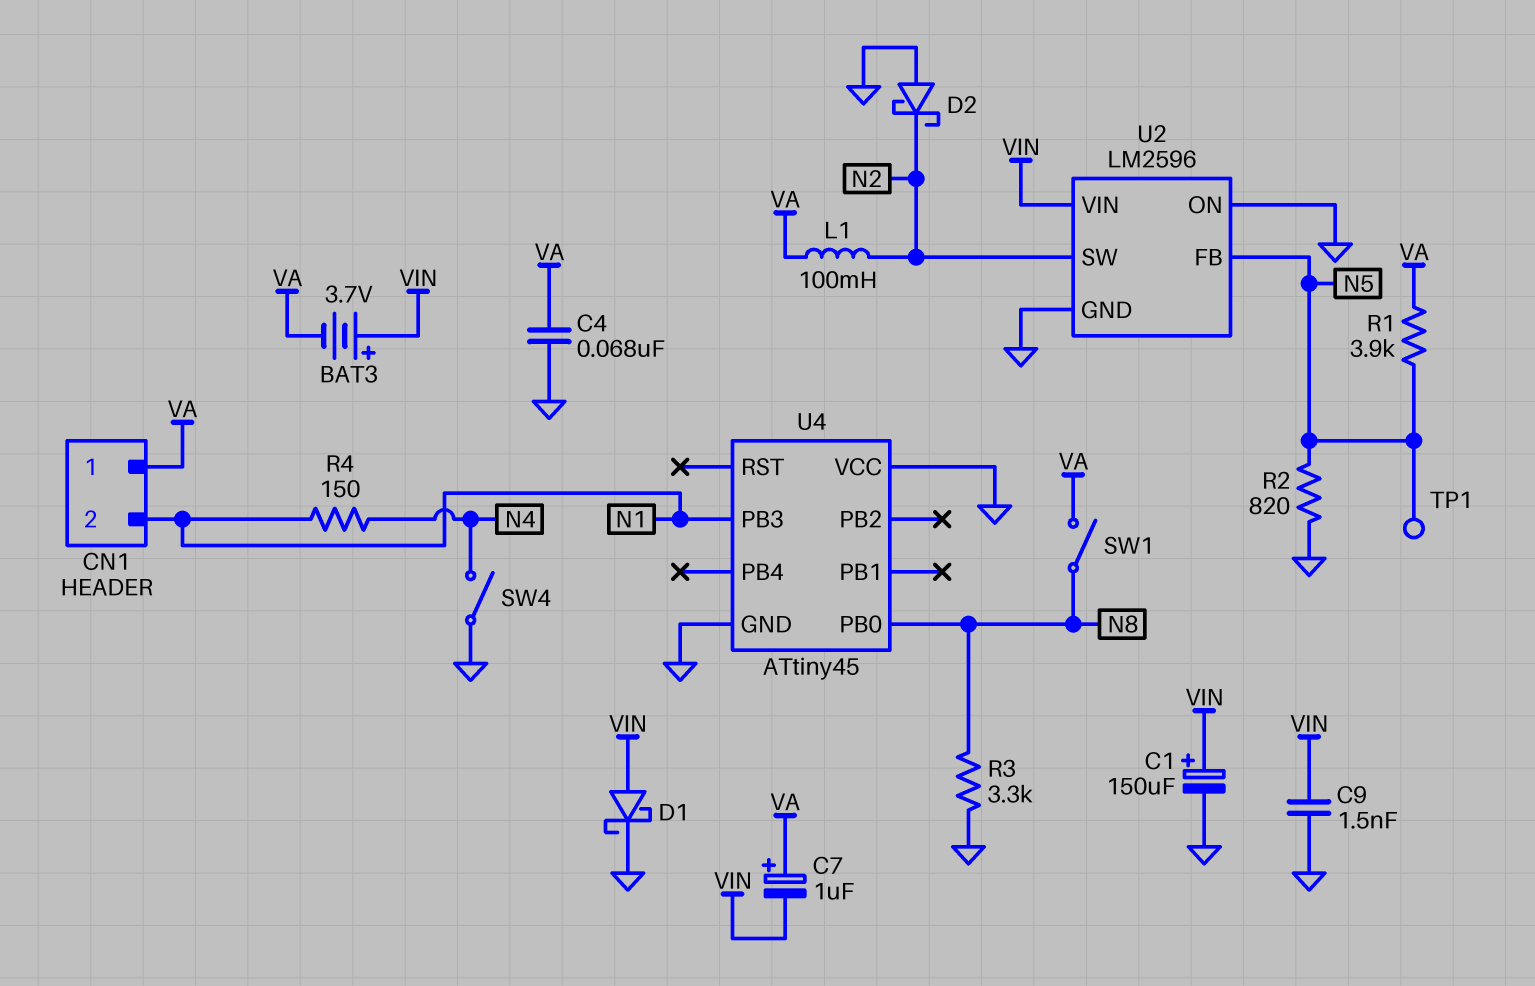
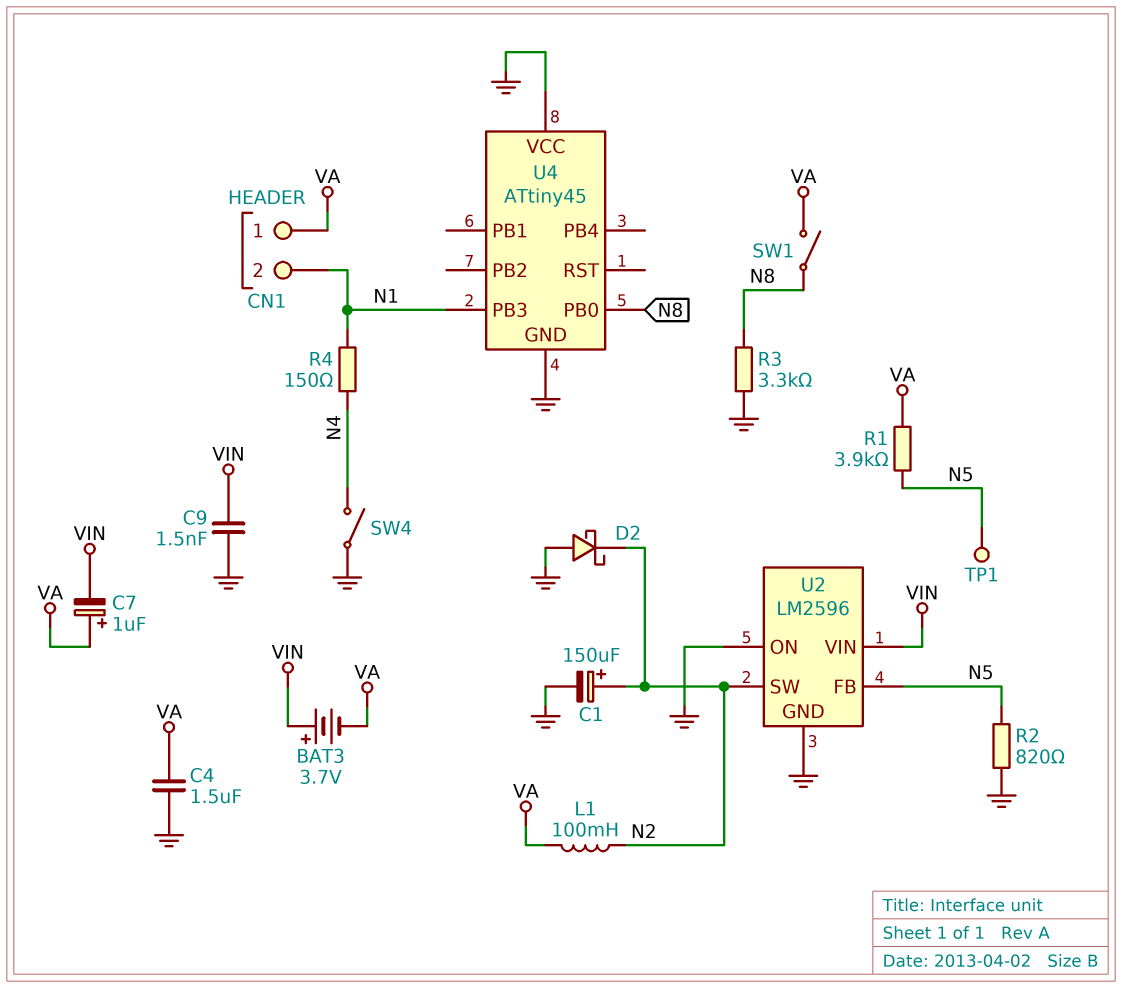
C1: 150uF (plus VIN, minus GND) -> 150uF (plus N2, minus GND)
C4: 68nF (GND, VA) -> 1.5uF (GND, VA)
D1: schottky (A VIN, K GND) -> none

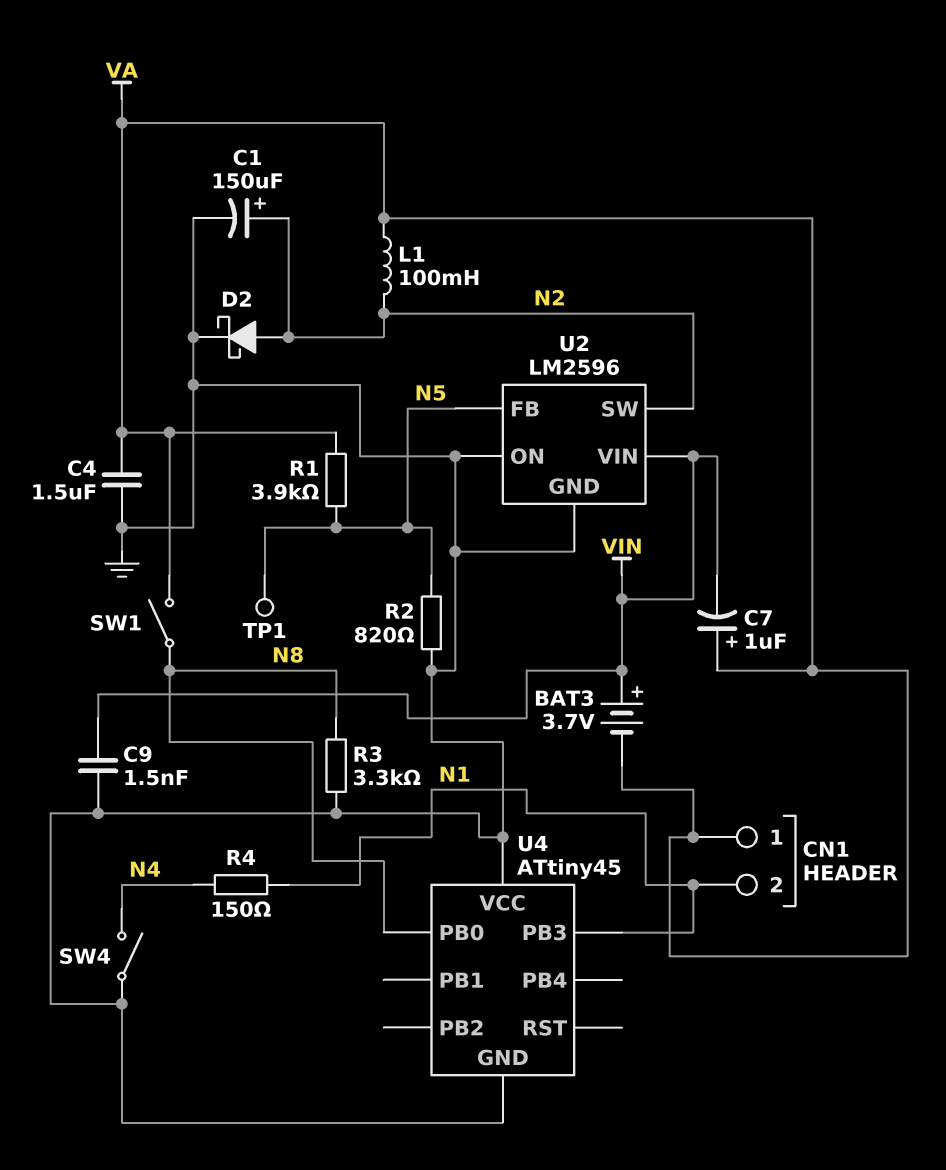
D2: schottky (A GND, K N2) -> schottky (A N2, K GND)

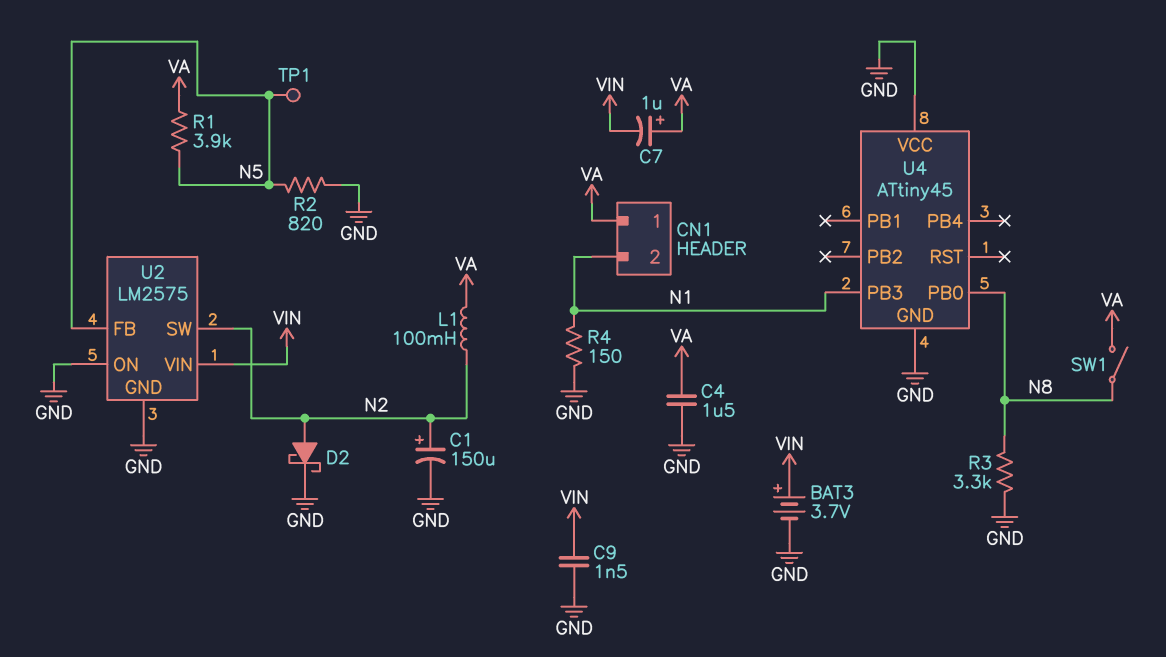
BAT3: 3.7V (plus VIN, minus VA) -> 3.7V (plus VIN, minus GND)
R4: 150 (N1, N4) -> 150 (GND, N1)
SW4: switch (GND, N4) -> none
U2: LM2596 -> LM2575

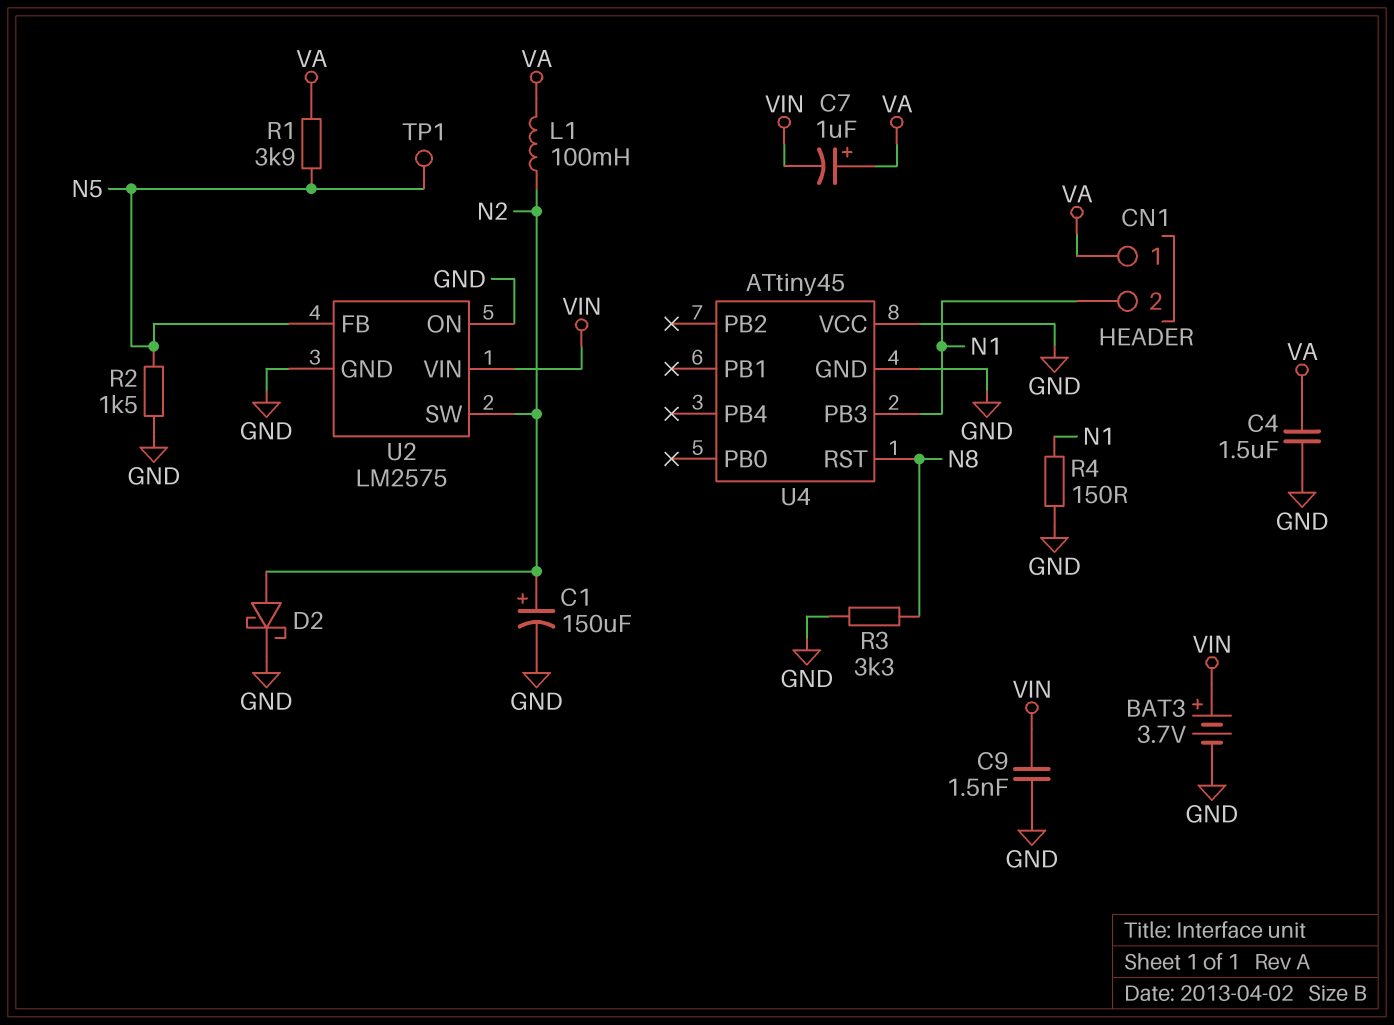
R2: 820 (GND, N5) -> 1.5k (GND, N5)
SW1: switch (N8, VA) -> none
U4 pin PB0: N8 -> none
U4 pin RST: none -> N8

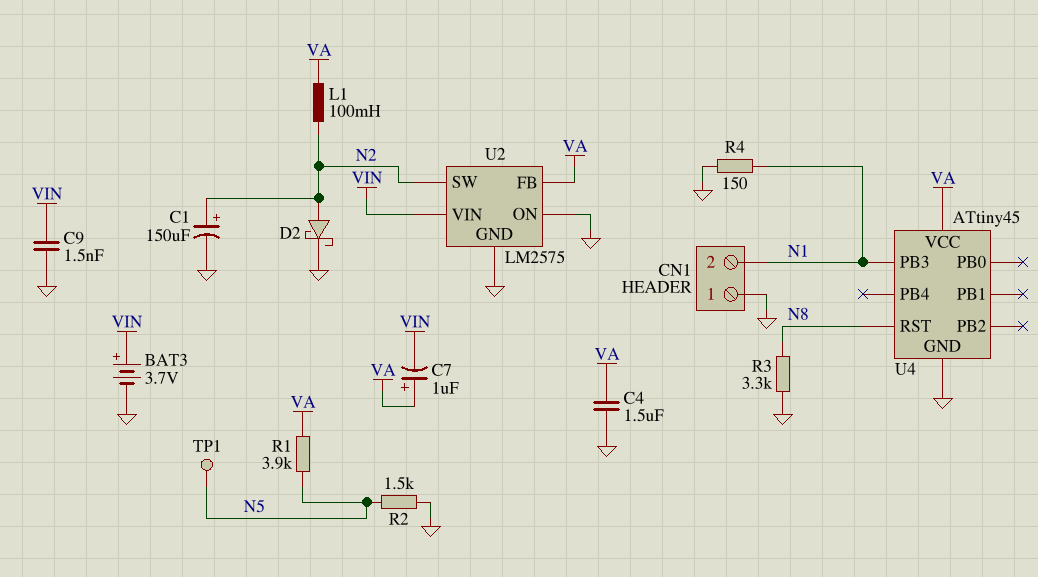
CN1 pin 1: VA -> GND
U2 pin FB: N5 -> VA
U4 pin VCC: GND -> VA

